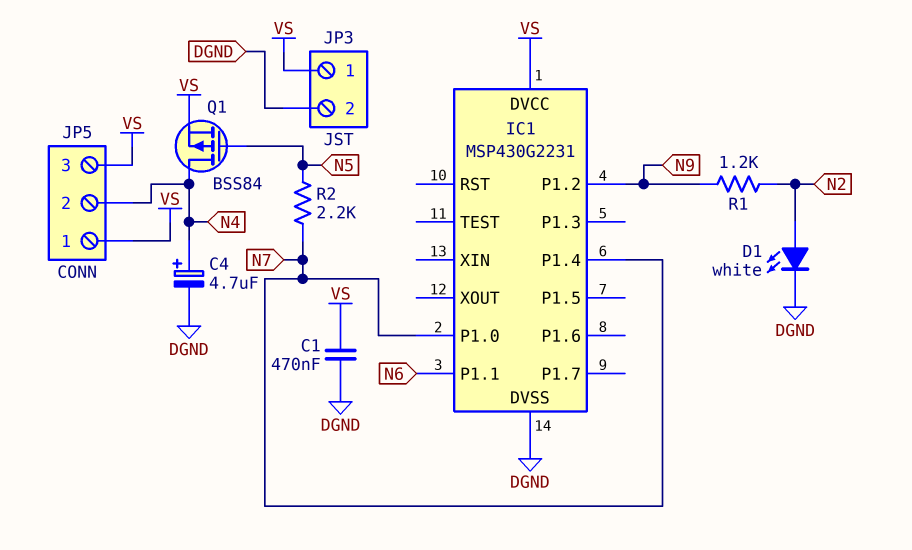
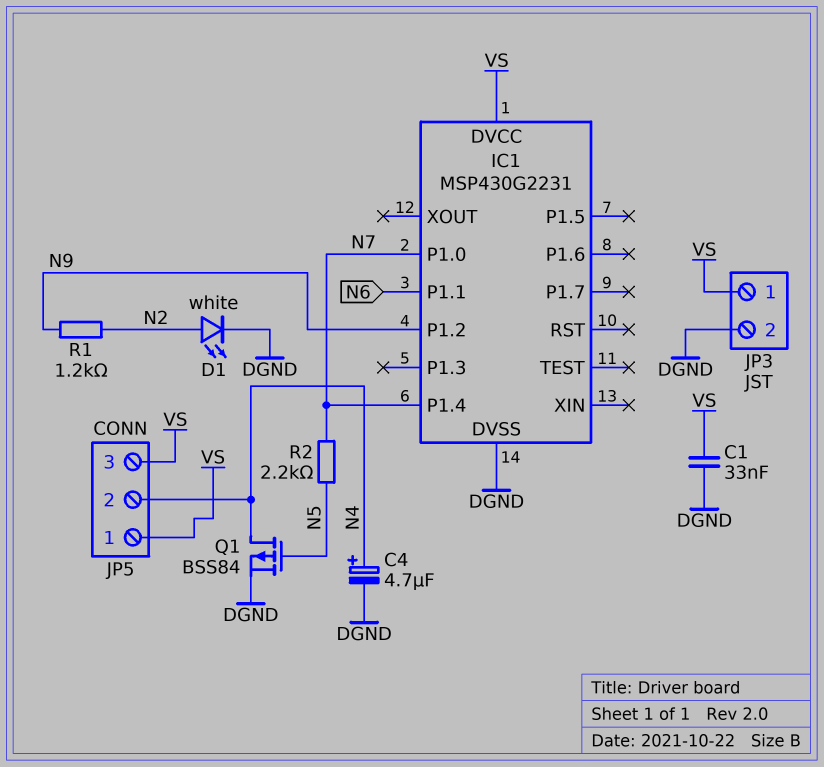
C1: 470nF (DGND, VS) -> 33nF (DGND, VS)
Q1: PMOS BSS84 (G N5, D N4, S VS) -> PMOS BSS84 (G N5, D N4, S DGND)

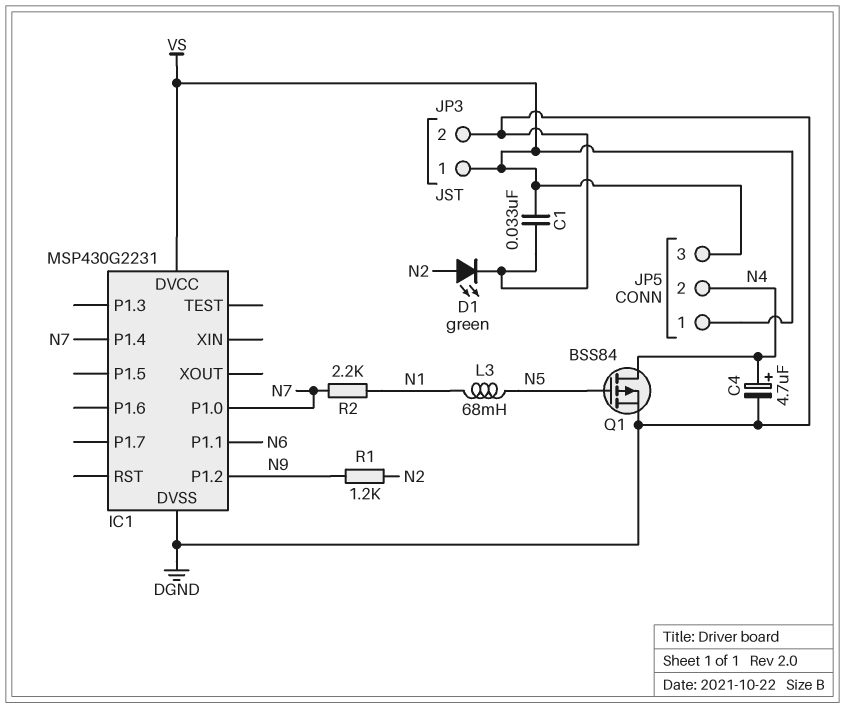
D1: LED white (A N2, K DGND) -> LED green (A N2, K DGND)
L3: none -> 68mH (N1, N5)
R2: 2.2k (N5, N7) -> 2.2k (N1, N7)

